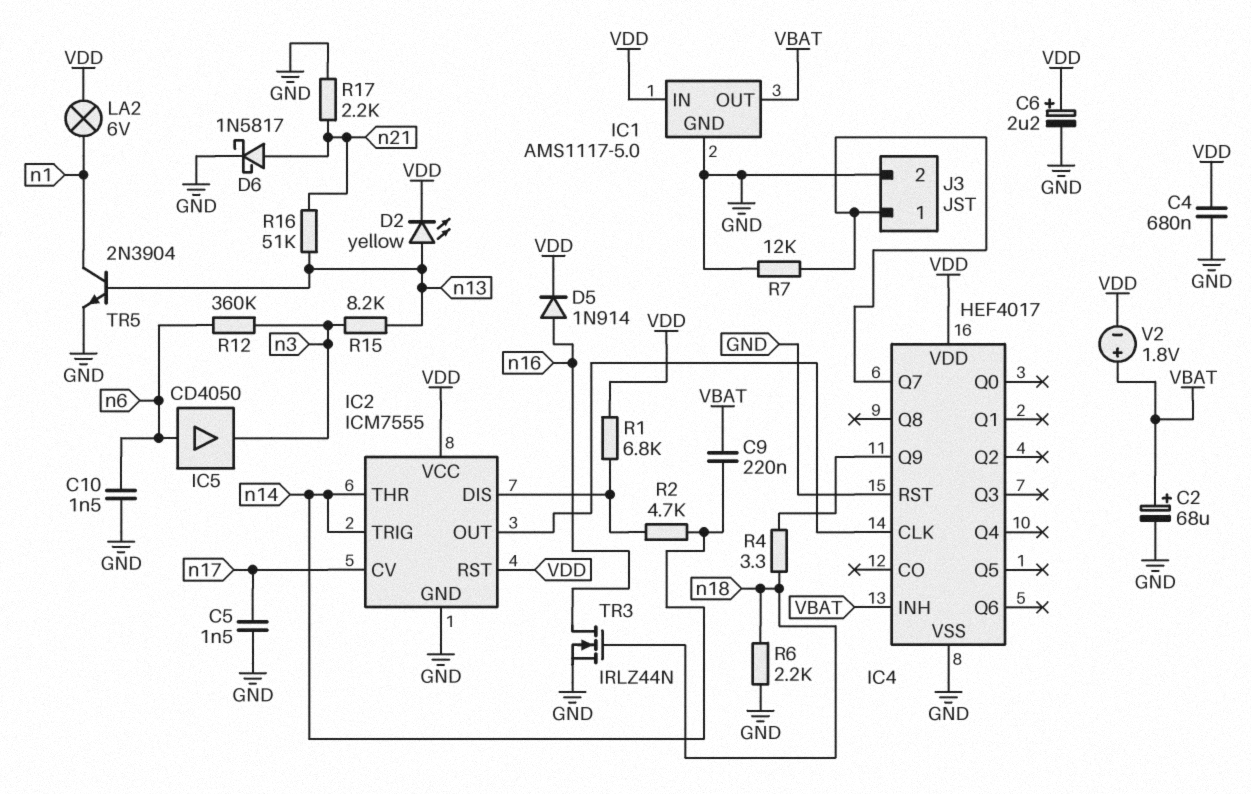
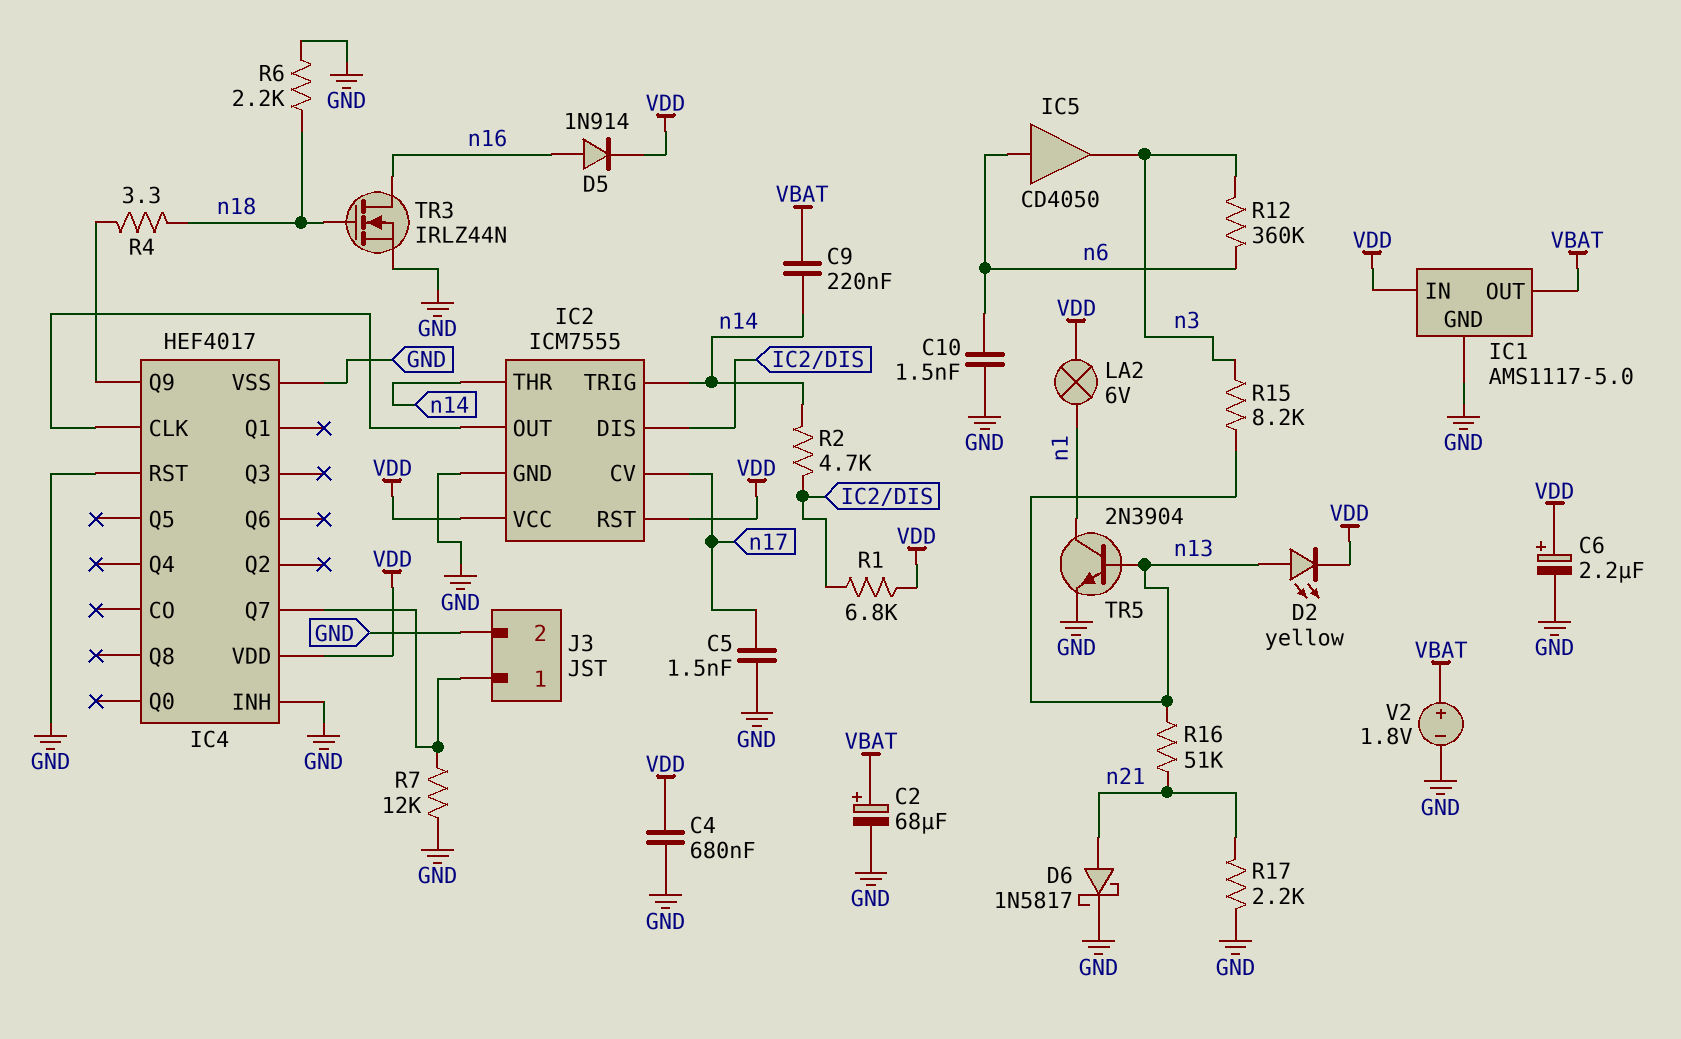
IC4 pin INH: VBAT -> GND
V2: 1.8V (plus VBAT, minus VDD) -> 1.8V (plus VBAT, minus GND)

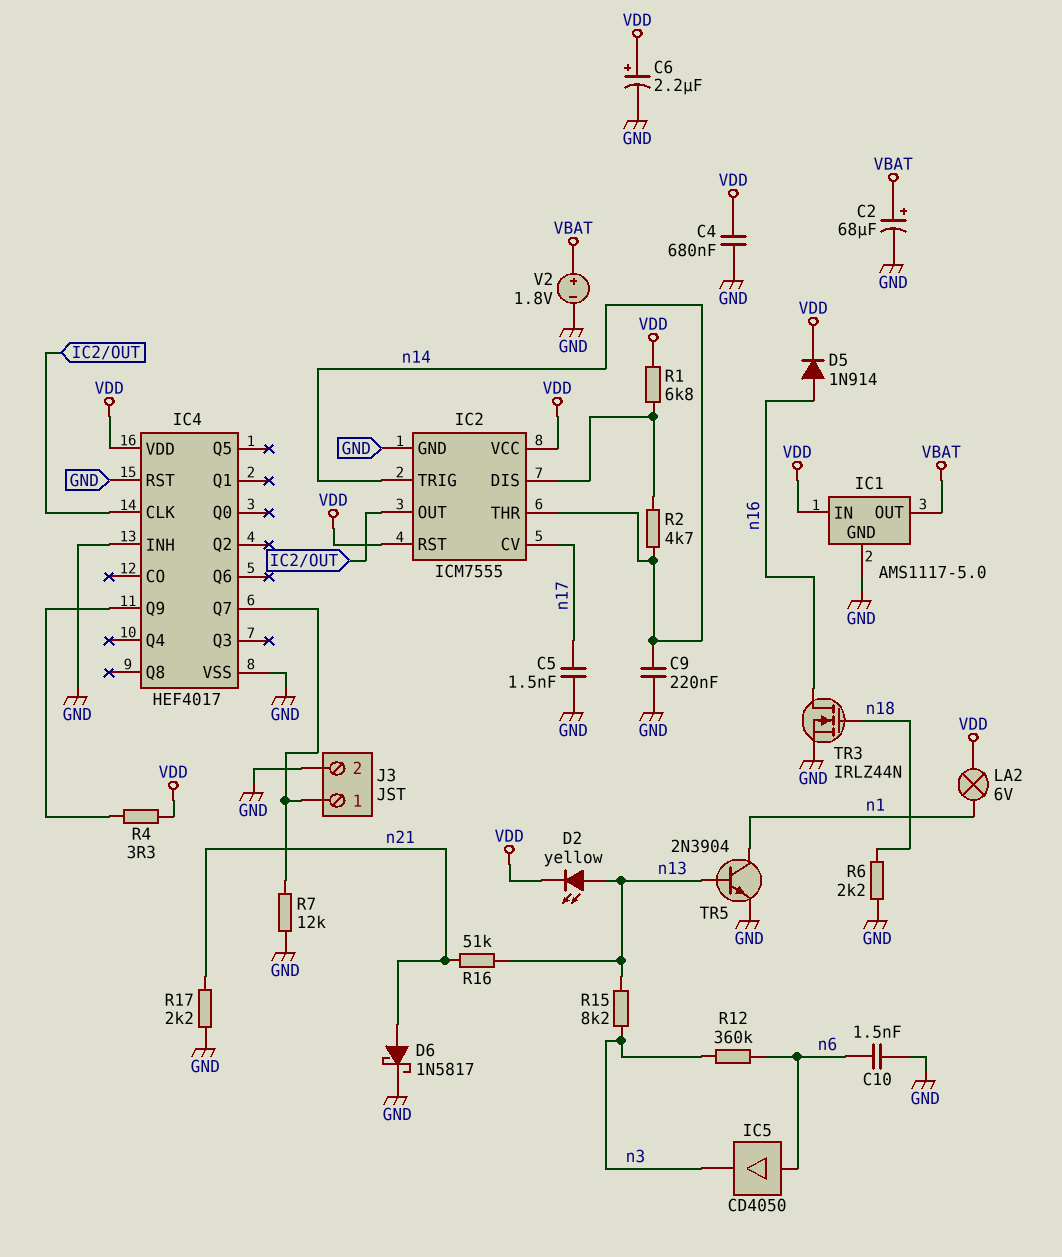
C9: 220nF (VBAT, n14) -> 220nF (GND, n14)
R4: 3.3 (IC4/Q9, n18) -> 3.3 (IC4/Q9, VDD)

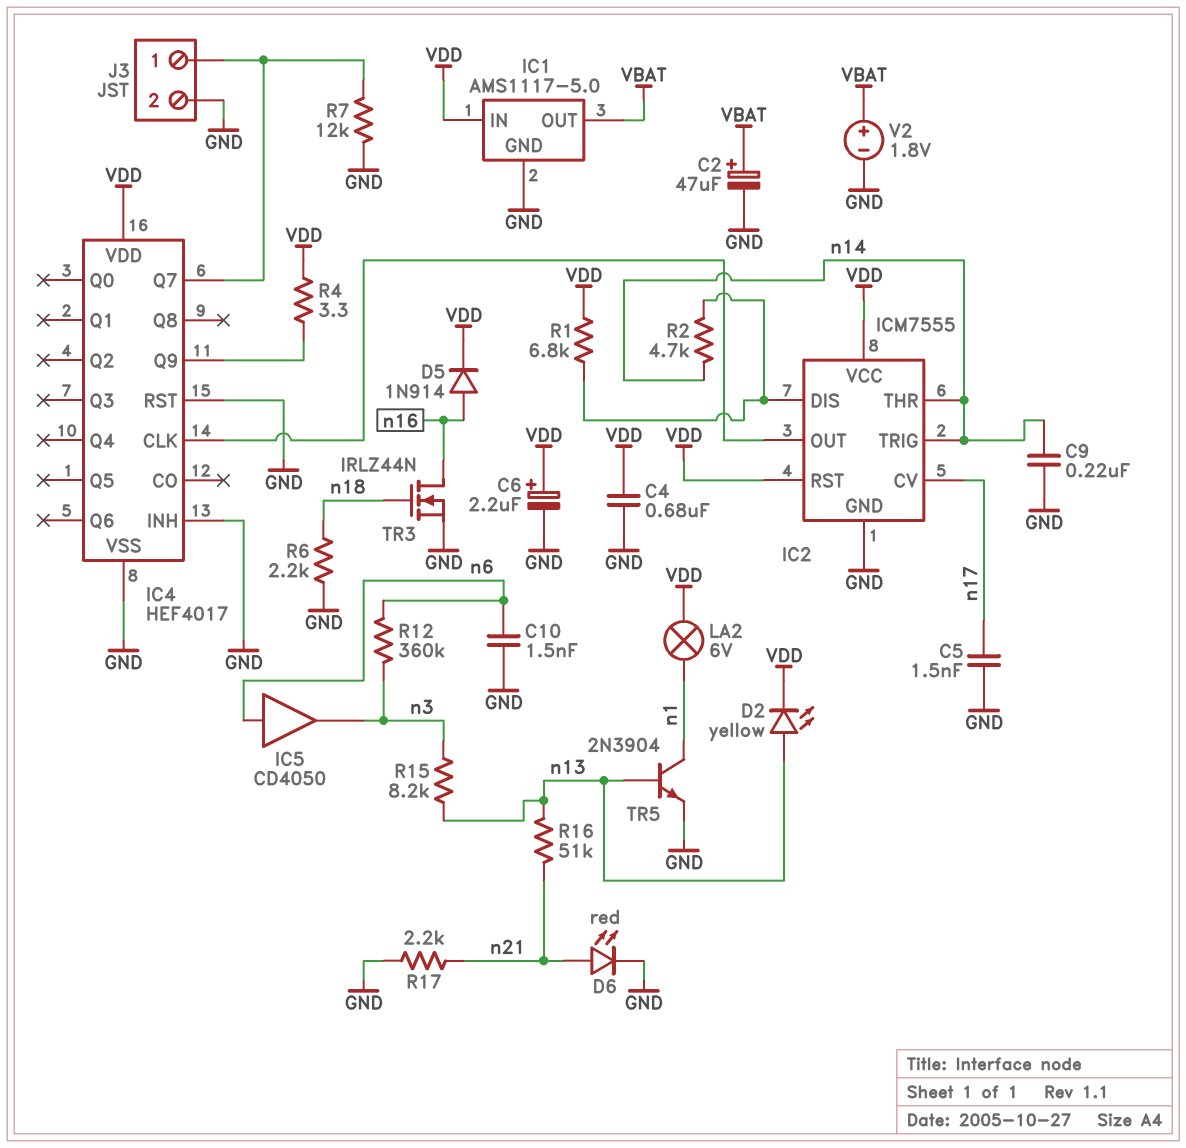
C2: 68uF (plus VBAT, minus GND) -> 47uF (plus VBAT, minus GND)
D6: schottky 1N5817 (A n21, K GND) -> LED red (A n21, K GND)

